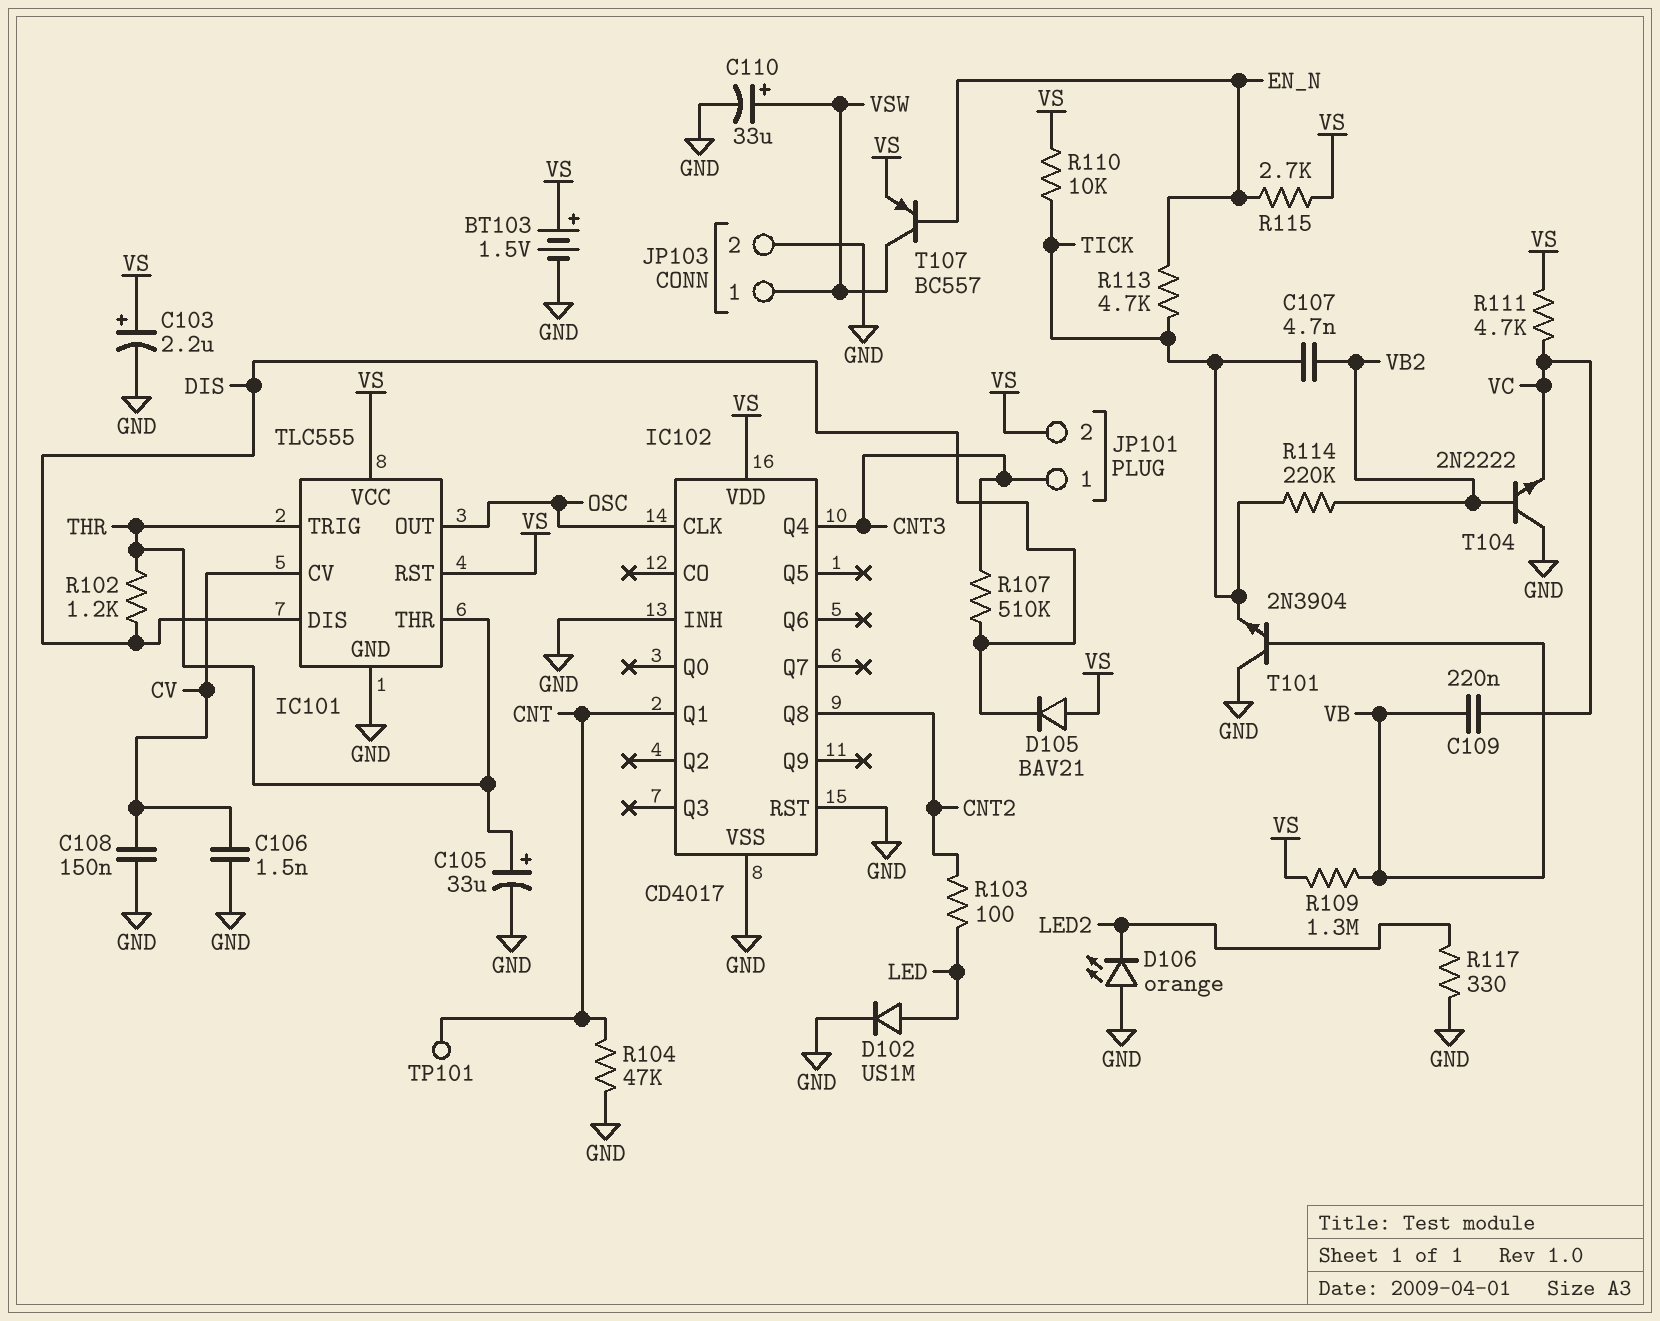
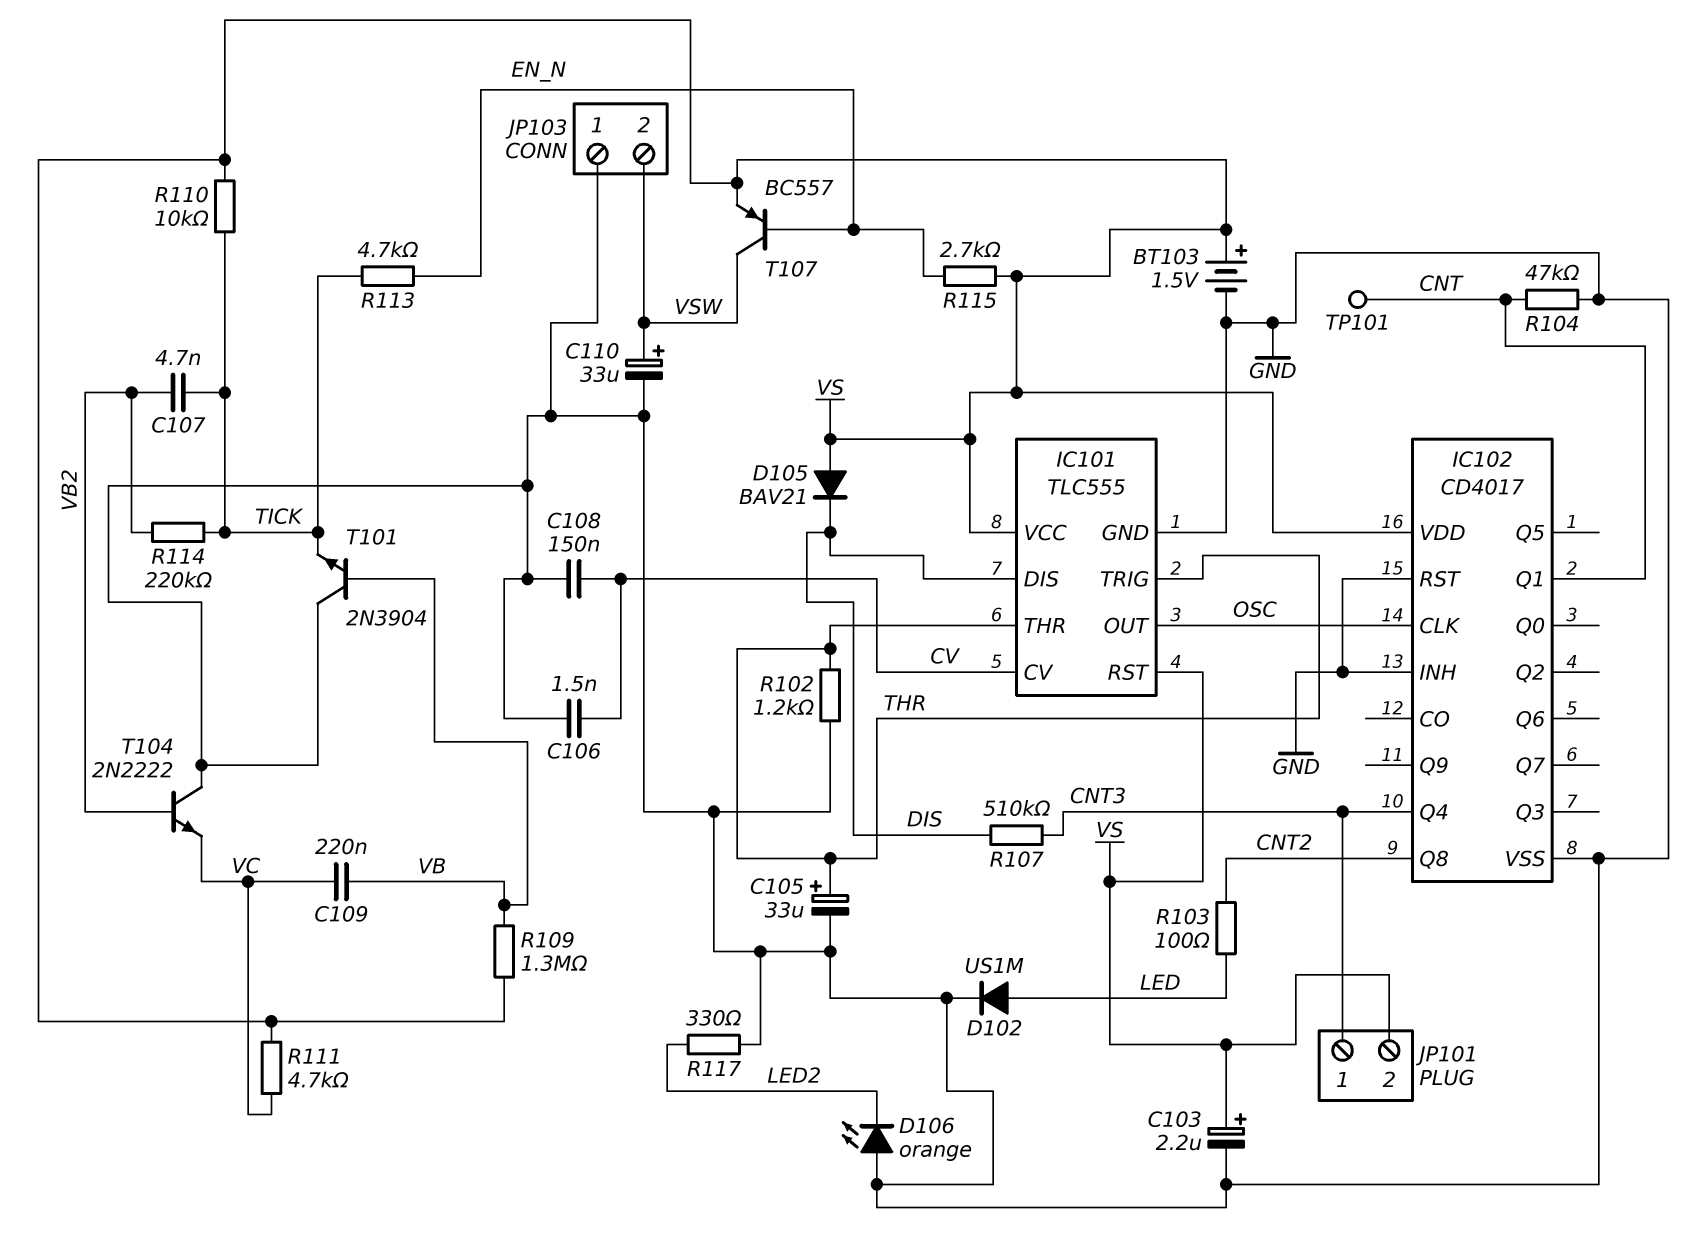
JP103 pin 1: VSW -> GND
JP103 pin 2: GND -> VSW
R102: 1.2k (DIS, THR) -> 1.2k (GND, THR)

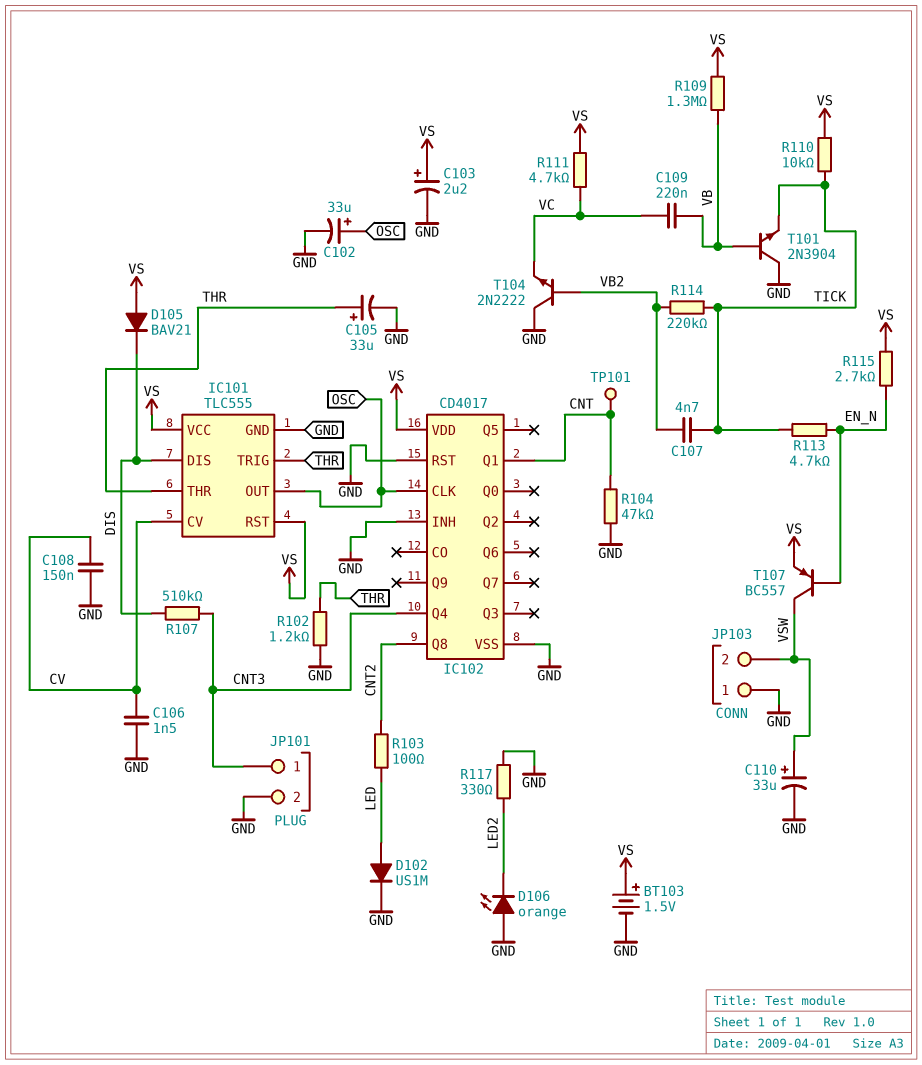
C102: none -> 33uF (plus OSC, minus GND)
JP101 pin 2: VS -> GND

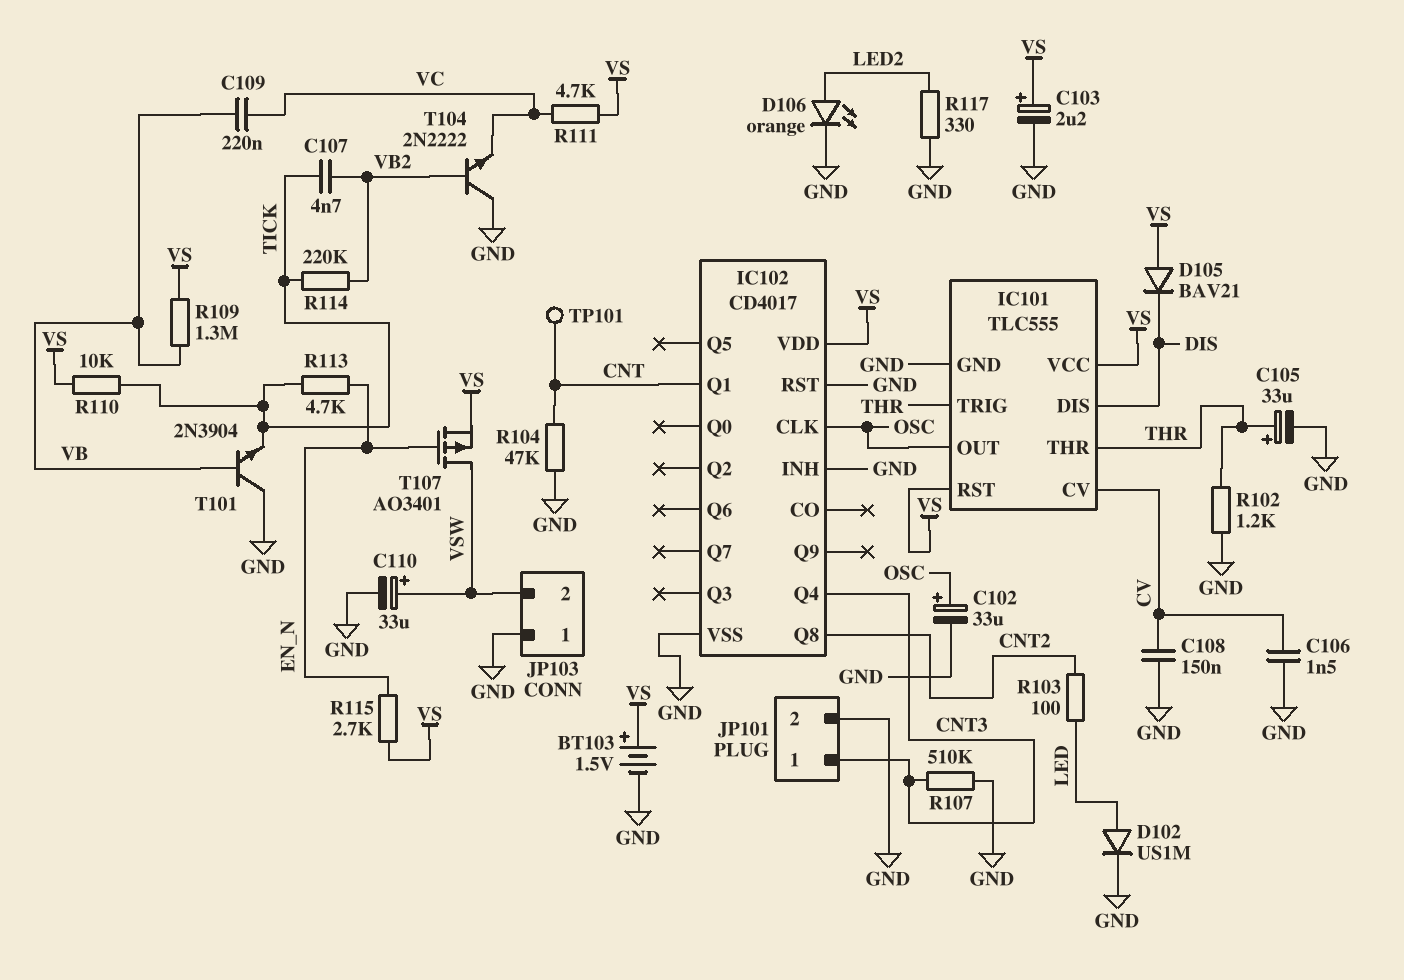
D106: LED orange (A GND, K LED2) -> LED orange (A LED2, K GND)
R107: 510k (CNT3, DIS) -> 510k (CNT3, GND)
T107: PNP BC557 (B EN_N, C VSW, E VS) -> PMOS AO3401 (G EN_N, D VSW, S VS)

